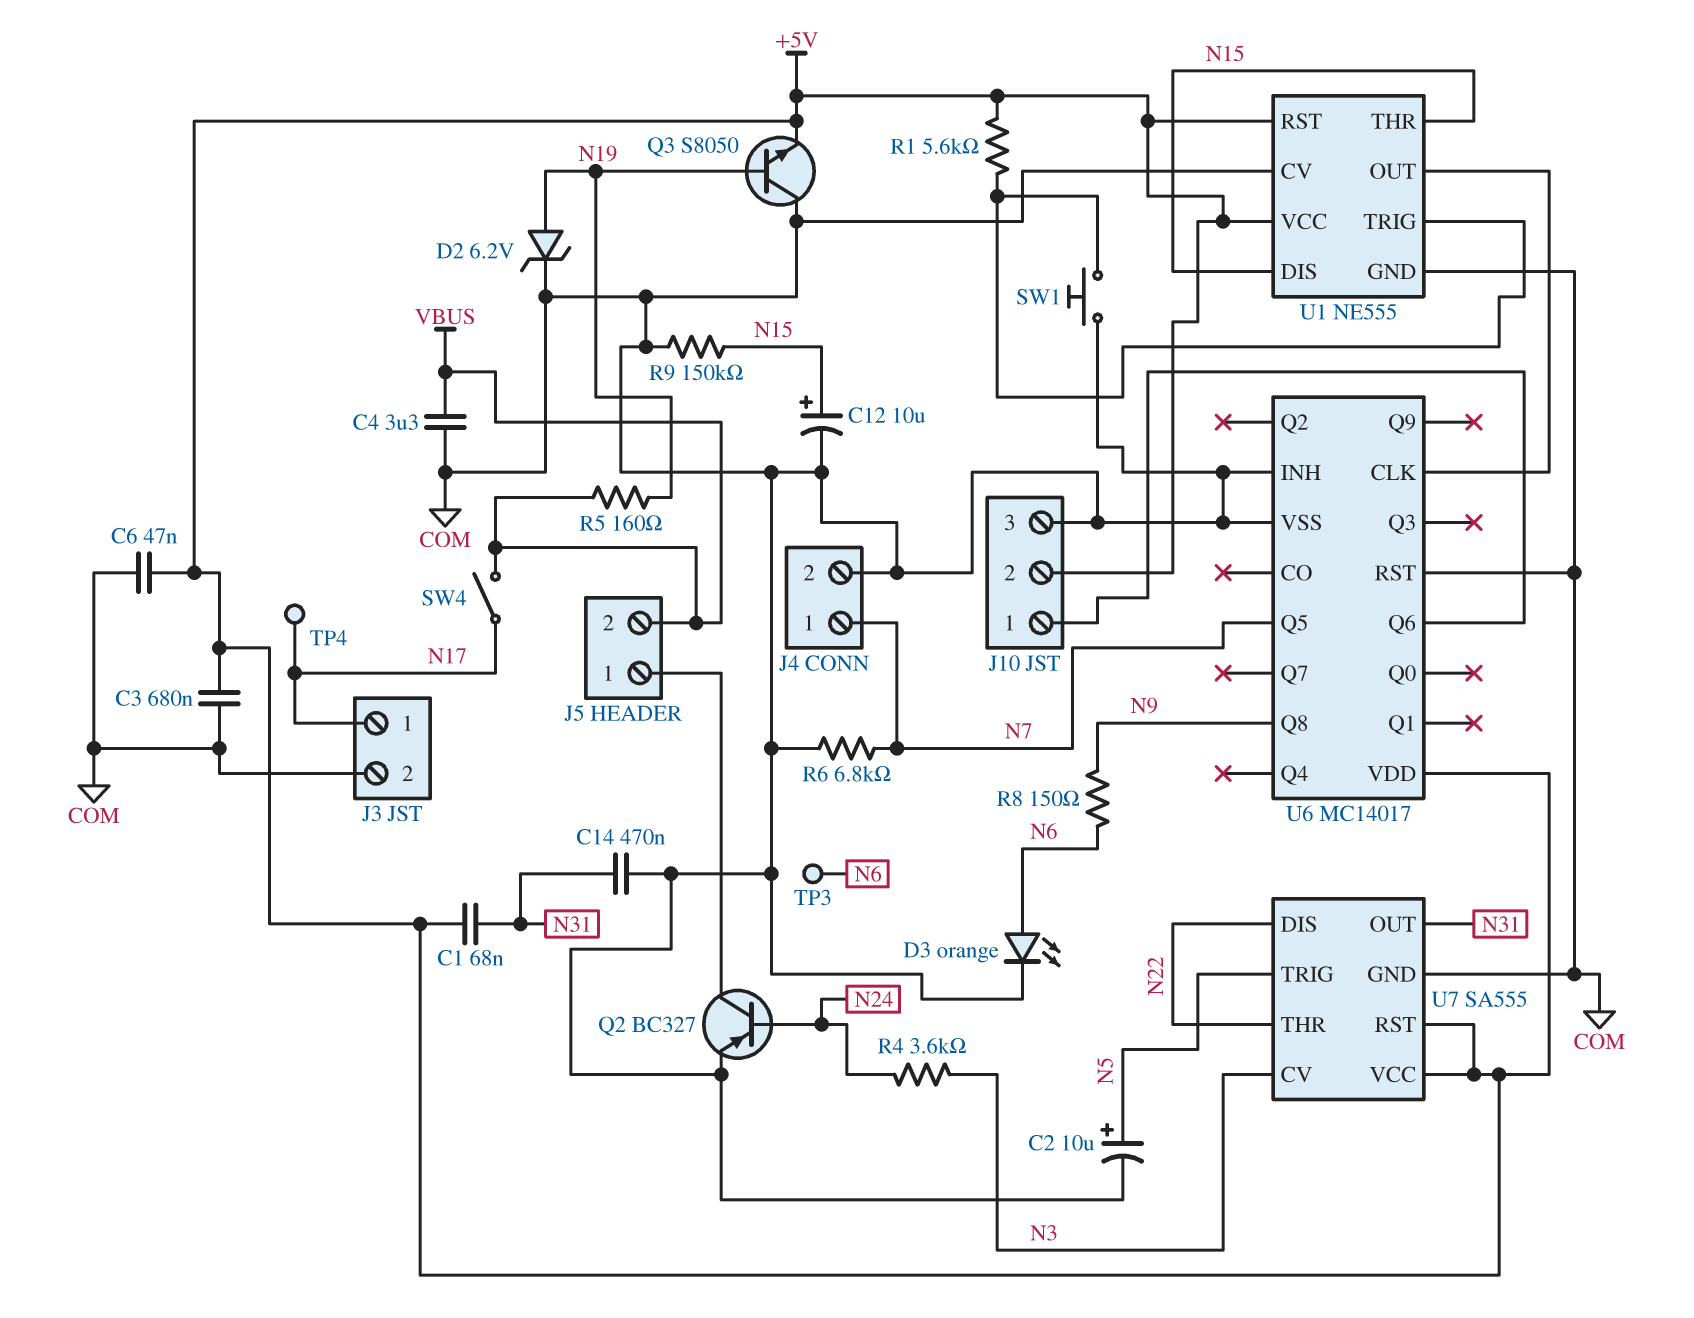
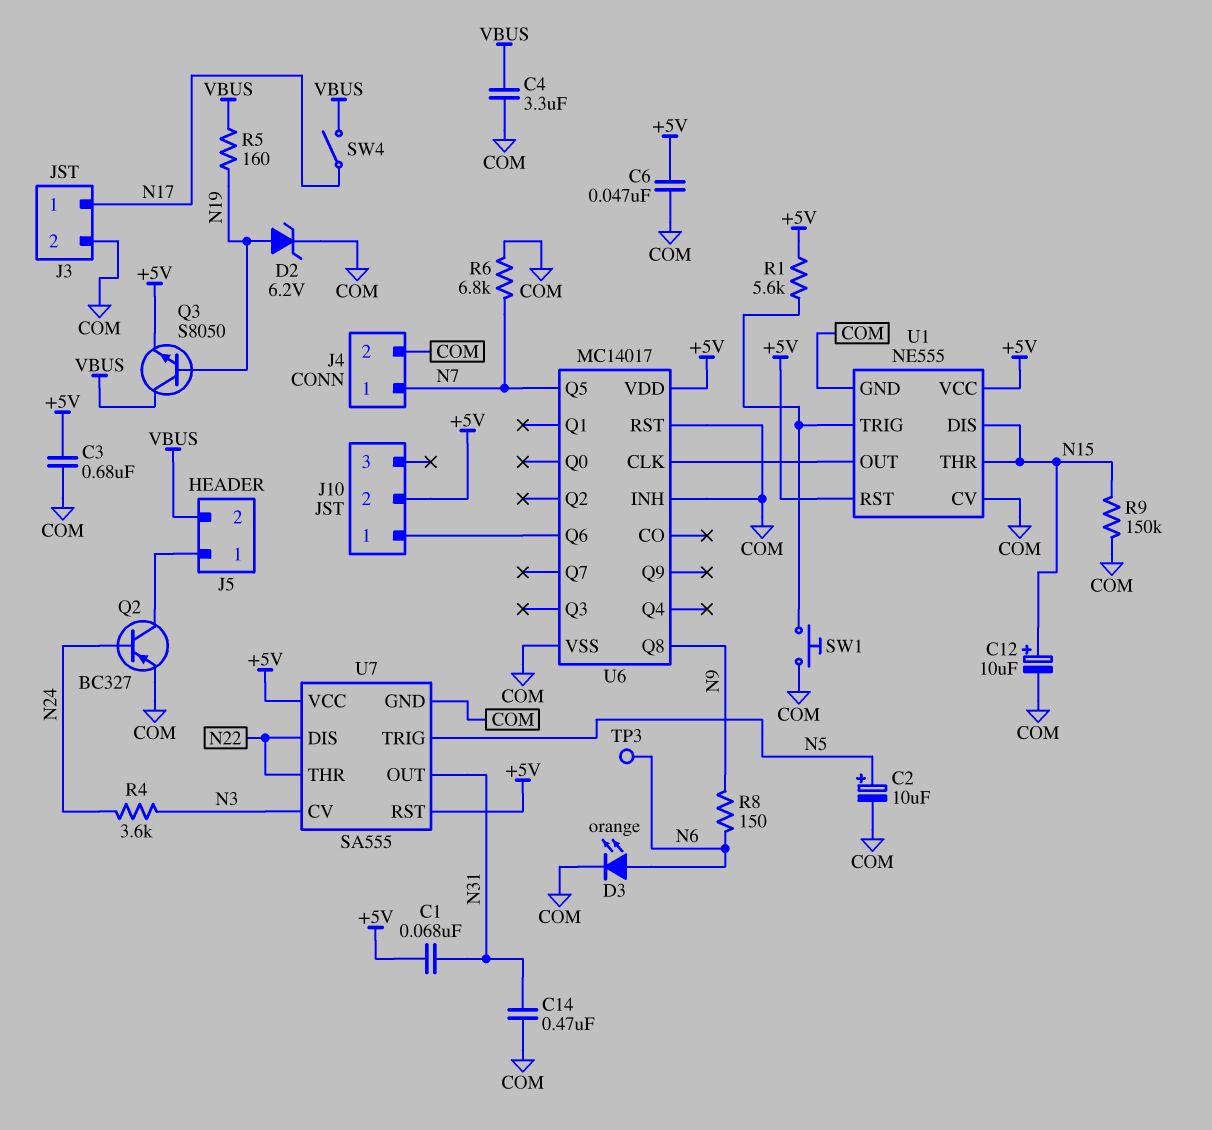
J10 pin 3: COM -> none
Q3: NPN S8050 (B N19, C COM, E +5V) -> NPN S8050 (B N19, C VBUS, E +5V)
TP4: test point (N17) -> none

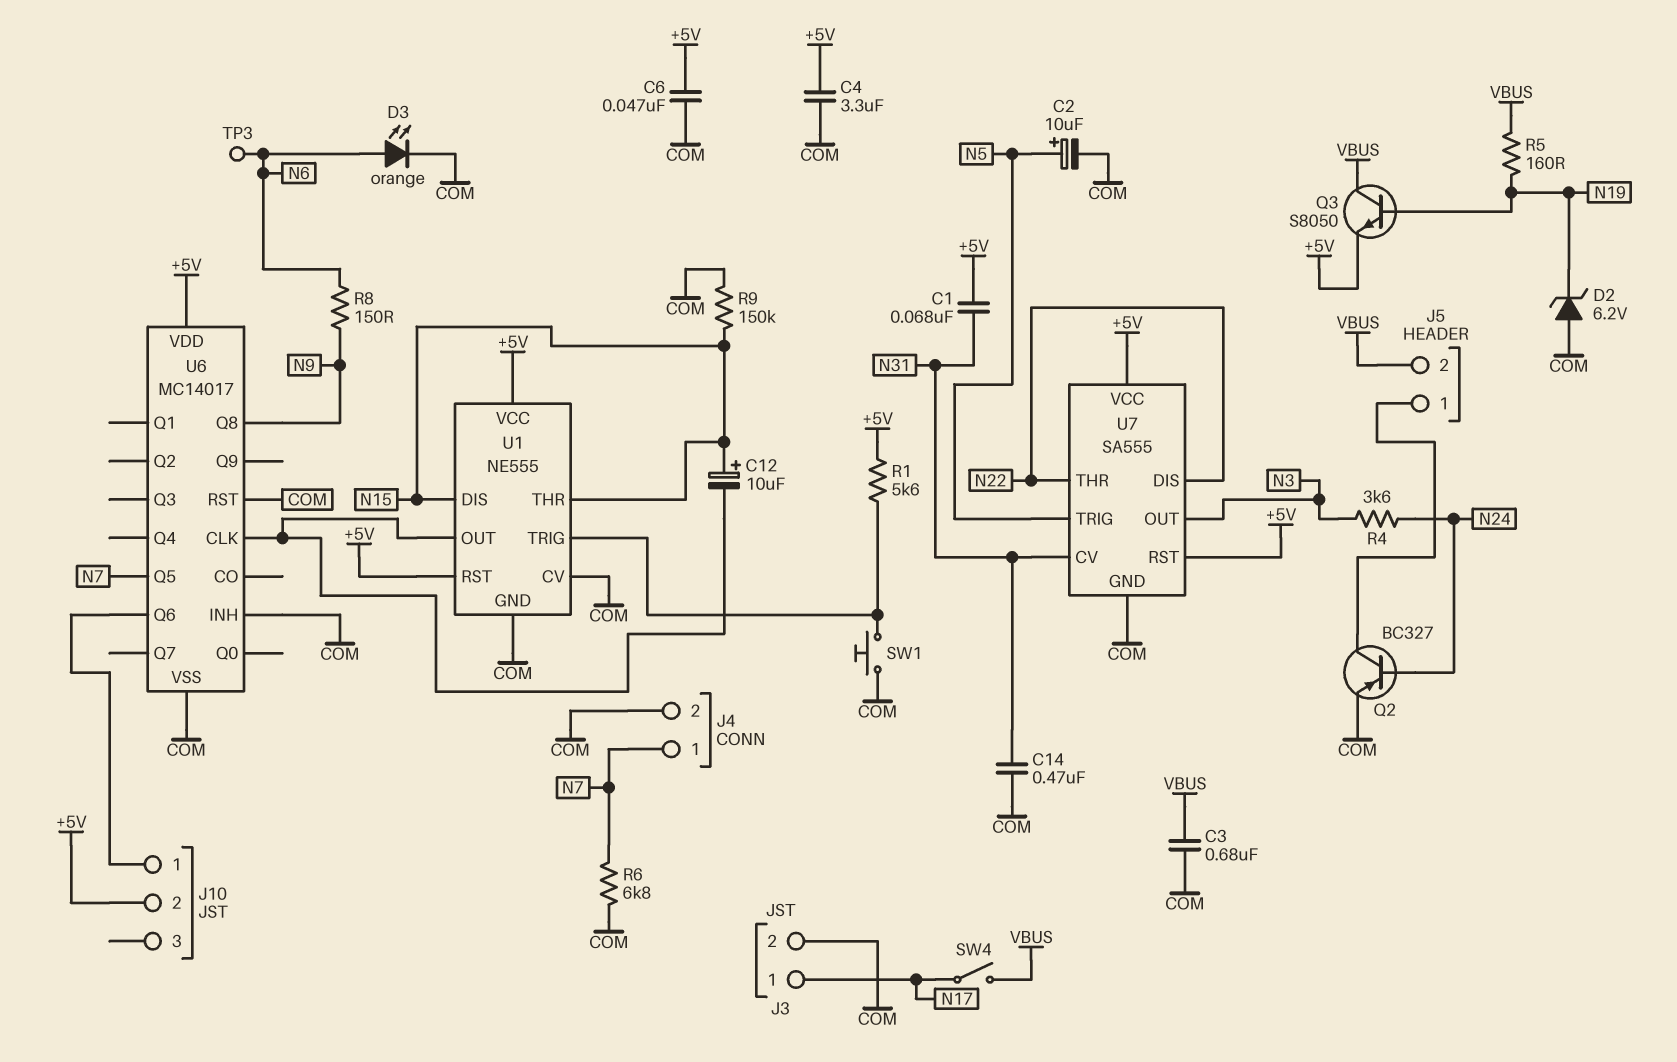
C3: 680nF (+5V, COM) -> 680nF (COM, VBUS)
C4: 3.3uF (COM, VBUS) -> 3.3uF (+5V, COM)
C12: 10uF (plus N15, minus COM) -> 10uF (plus N15, minus U1/OUT)
D2: zener 6.2V (A N19, K COM) -> zener 6.2V (A COM, K N19)
U7 pin CV: N3 -> N31
U7 pin OUT: N31 -> N3

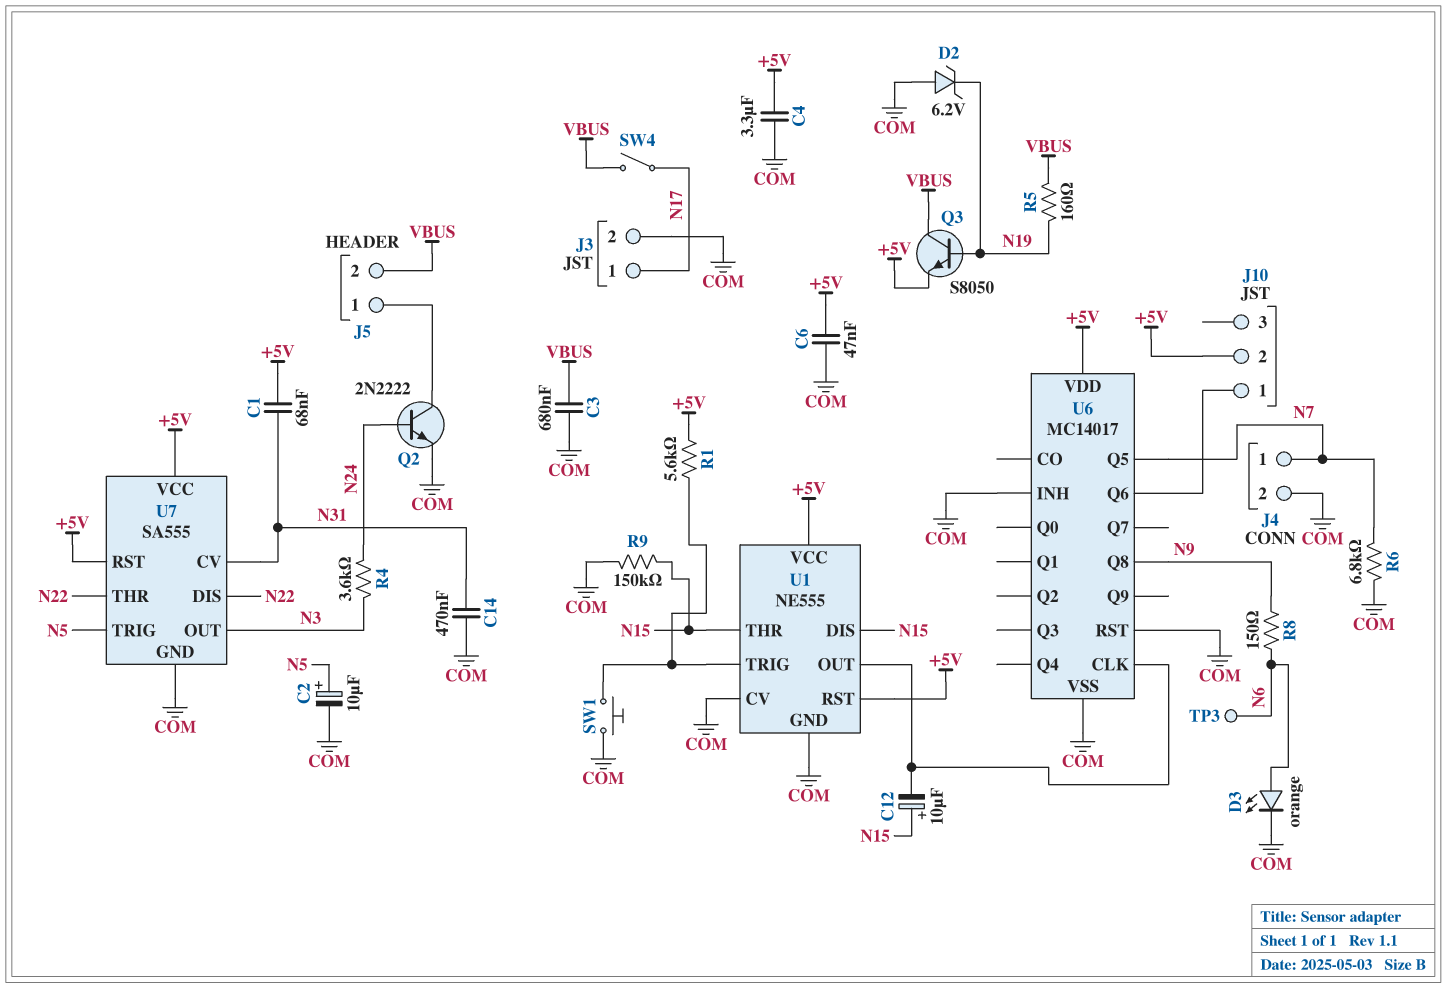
Q2: PNP BC327 (B N24, C J5/1, E COM) -> NPN 2N2222 (B N24, C J5/1, E COM)

